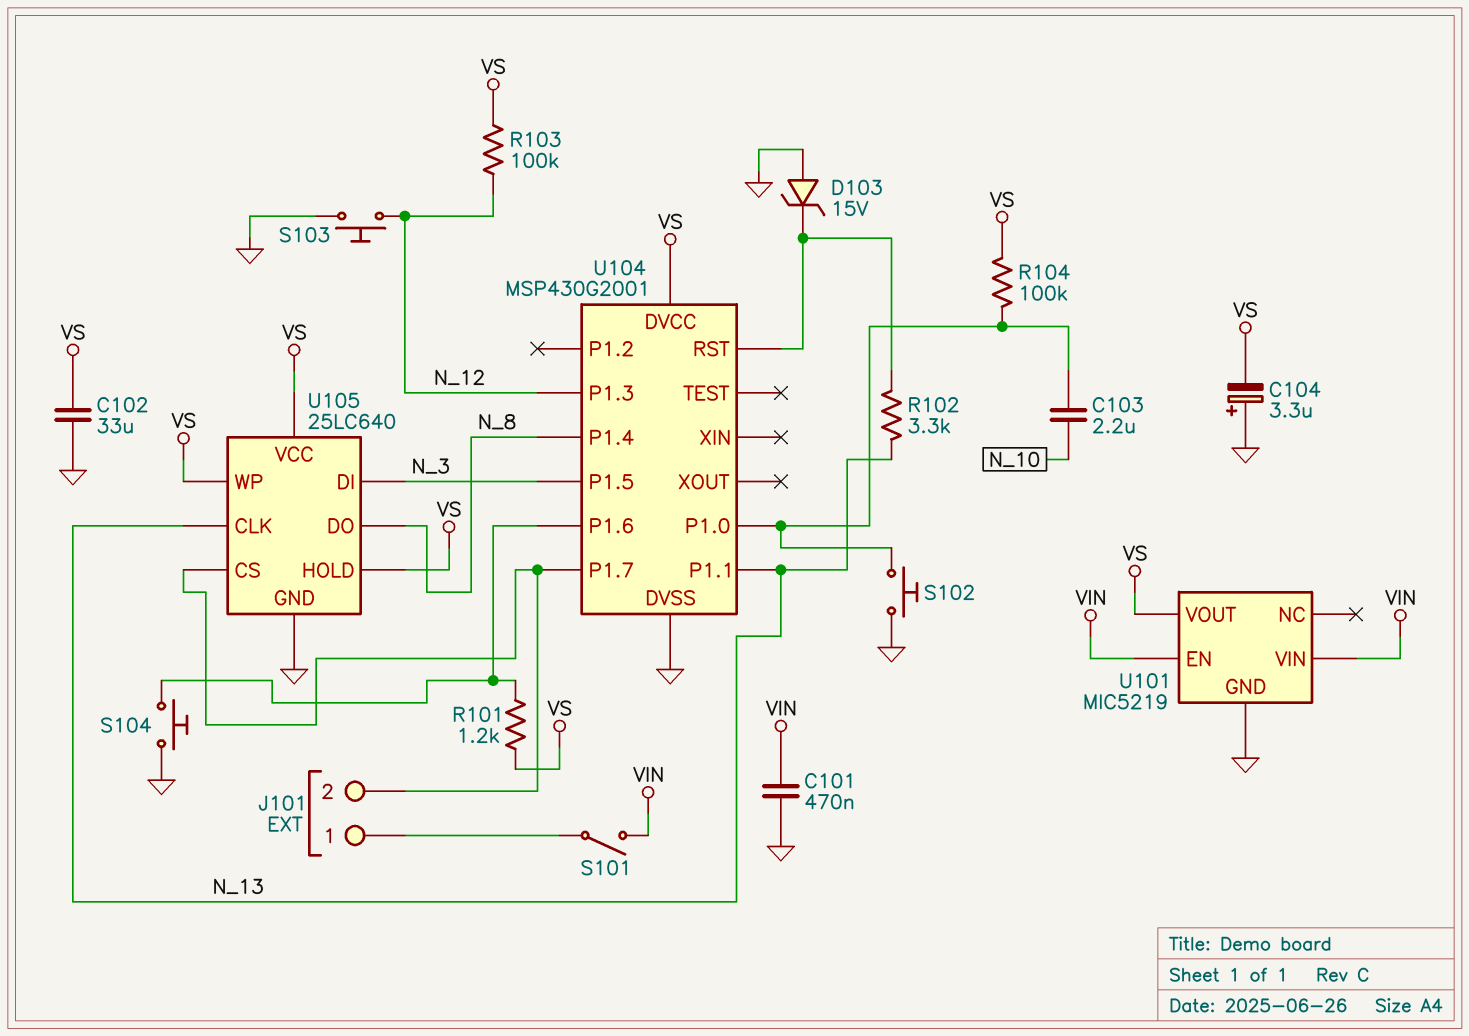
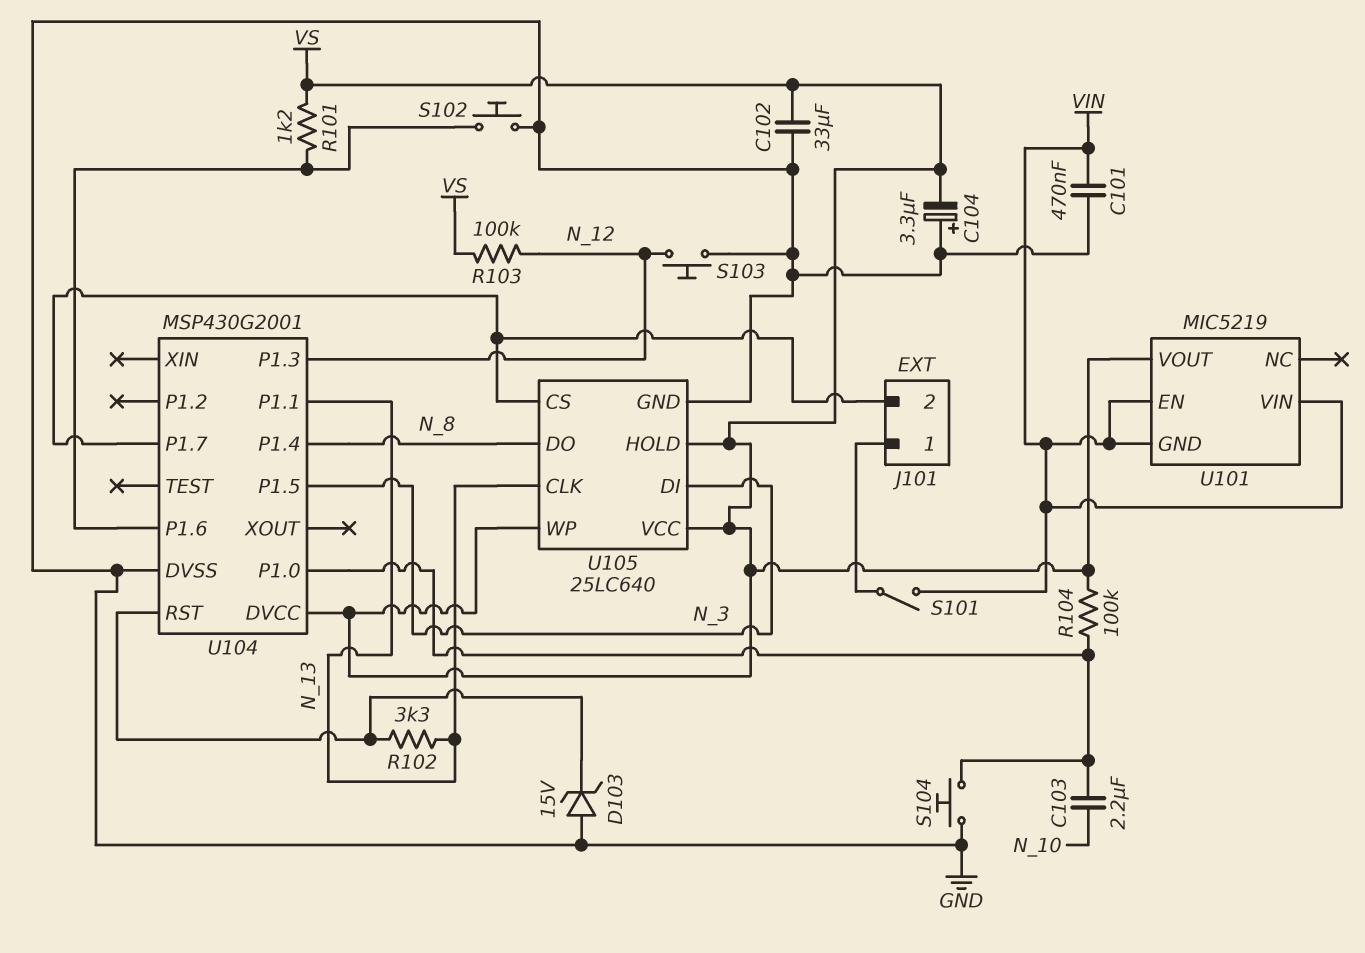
S102: button (GND, U104/P1.0) -> button (GND, U104/P1.6)
S104: button (GND, U104/P1.6) -> button (GND, U104/P1.0)
U101 pin GND: GND -> VIN

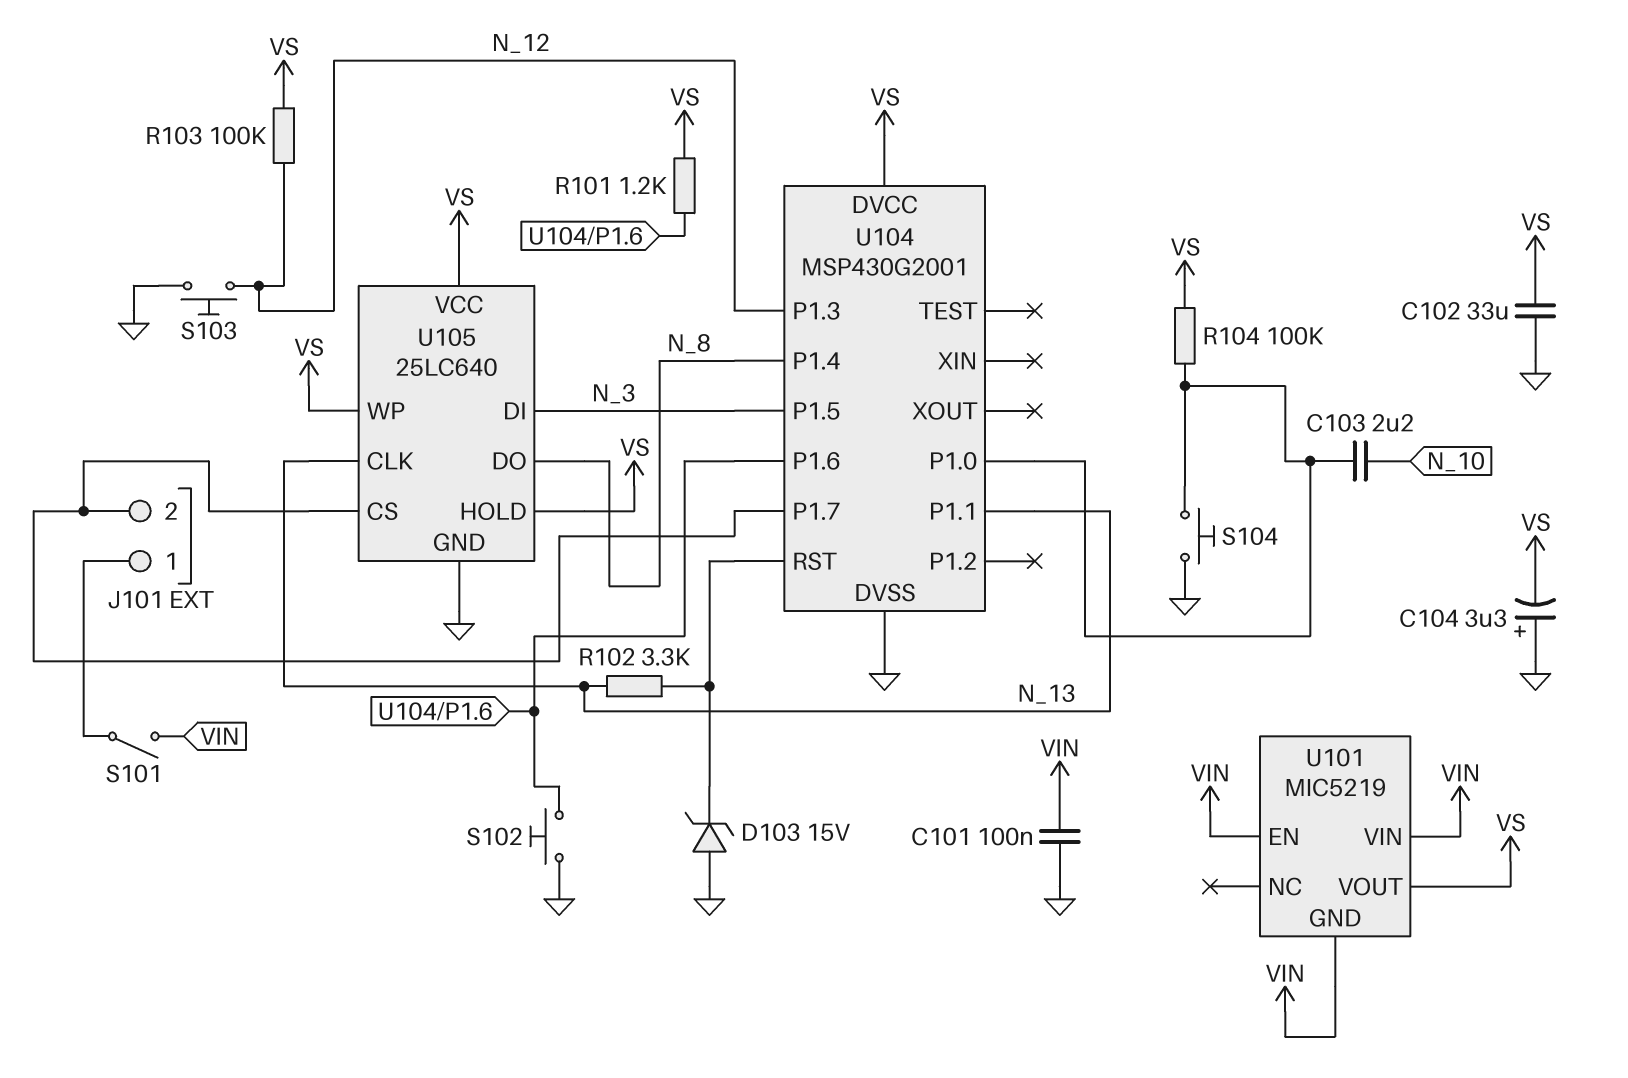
C101: 470nF (GND, VIN) -> 100nF (GND, VIN)

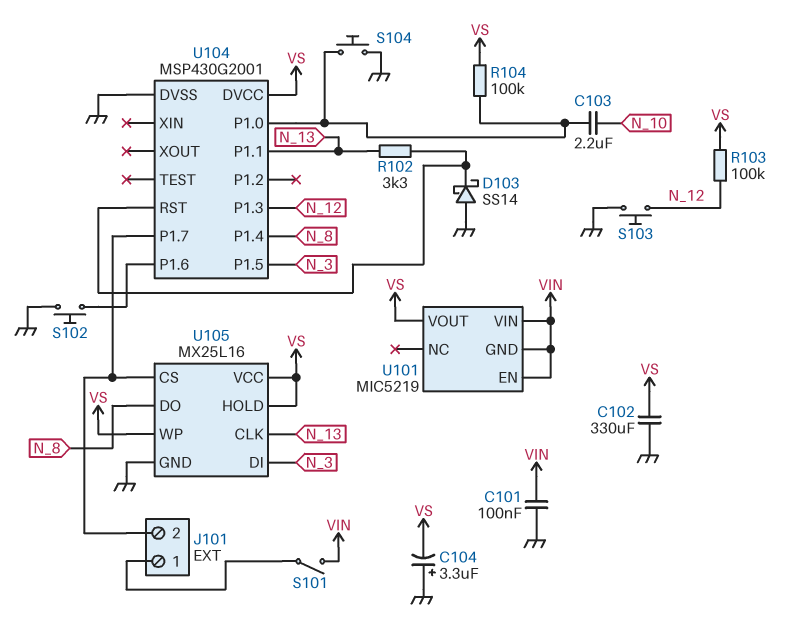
C102: 33uF (GND, VS) -> 330uF (GND, VS)
D103: zener 15V (A GND, K U104/RST) -> schottky SS14 (A GND, K U104/RST)
R101: 1.2k (U104/P1.6, VS) -> none
U105: 25LC640 -> MX25L16

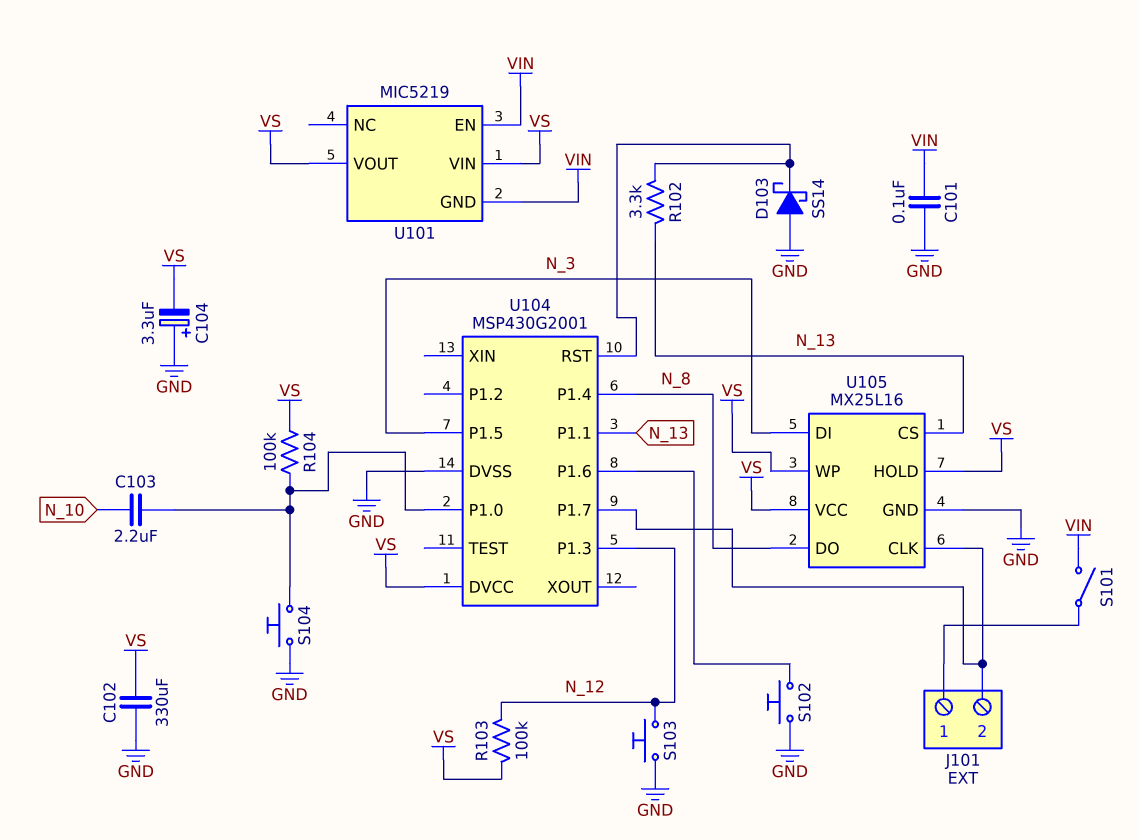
U101 pin VIN: VIN -> VS
U105 pin CLK: N_13 -> J101/2
U105 pin CS: J101/2 -> N_13

